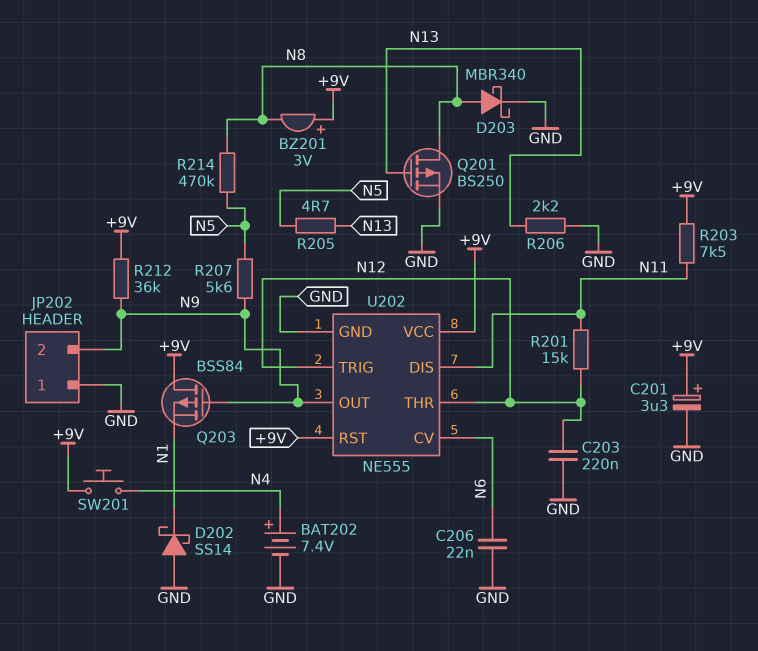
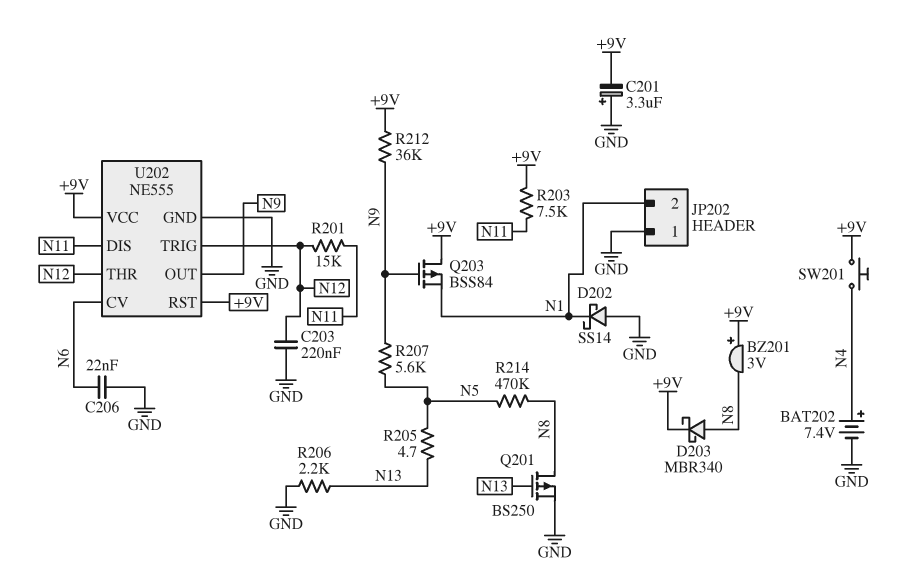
C201: 3.3uF (plus +9V, minus GND) -> 3.3uF (plus GND, minus +9V)
D203: schottky MBR340 (A N8, K GND) -> schottky MBR340 (A N8, K +9V)
JP202 pin 2: N9 -> N1

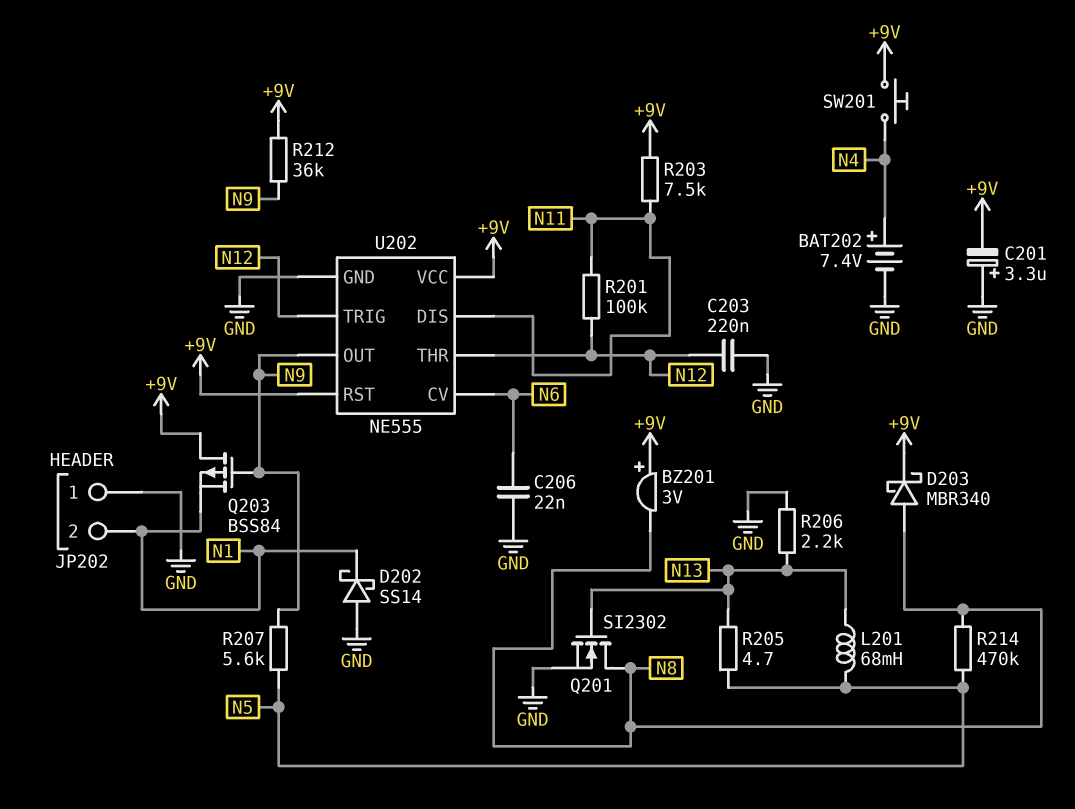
L201: none -> 68mH (N5, N13)
Q201: PMOS BS250 (G N13, D N8, S GND) -> NMOS SI2302 (G N13, D N8, S GND)
R201: 15k (N11, N12) -> 100k (N11, N12)

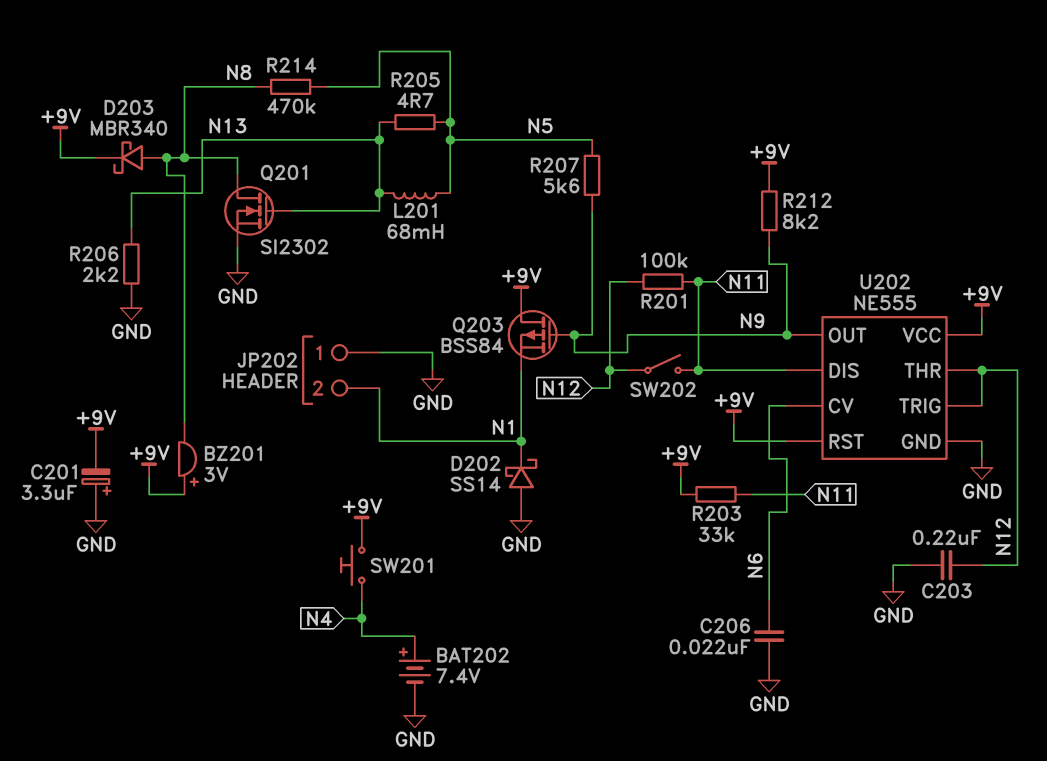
R203: 7.5k (+9V, N11) -> 33k (+9V, N11)
R212: 36k (+9V, N9) -> 8.2k (+9V, N9)
SW202: none -> switch (N11, N12)

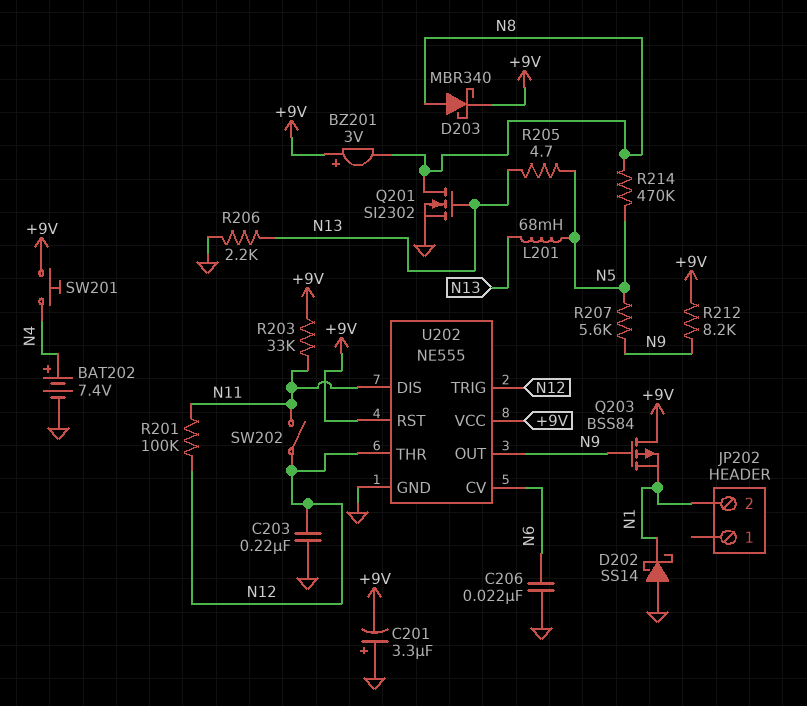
JP202 pin 1: GND -> none

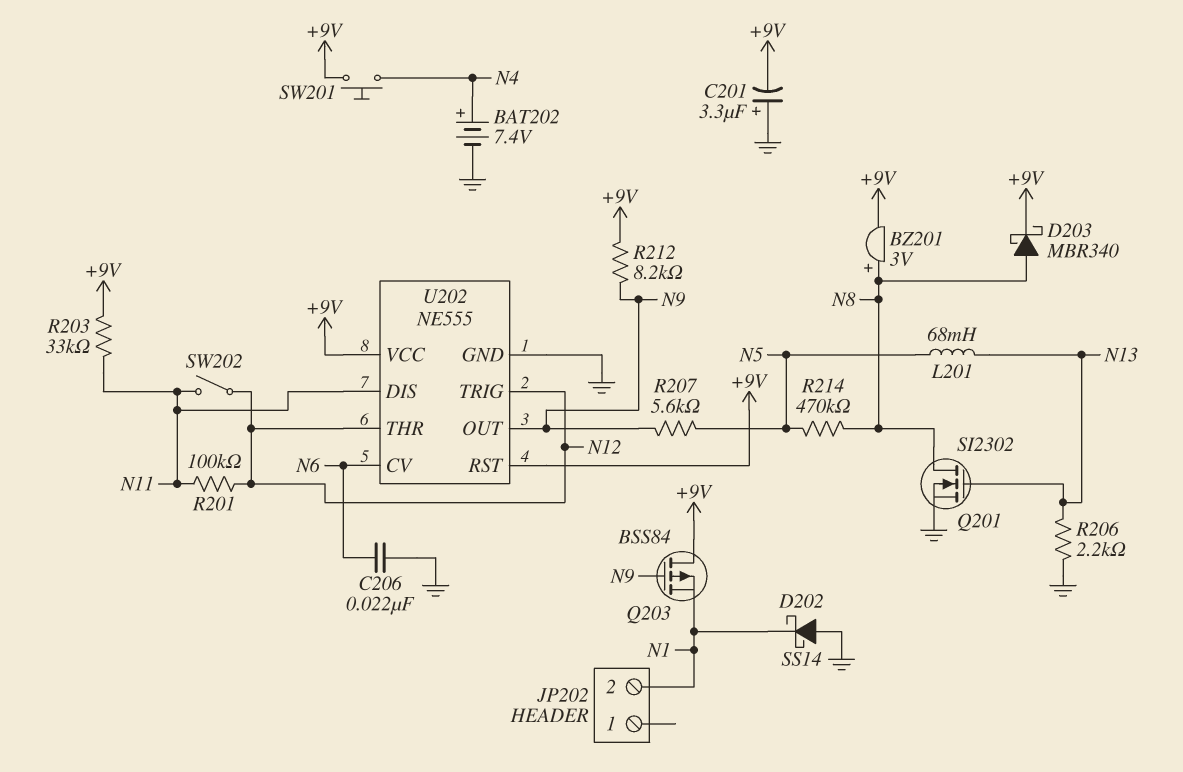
BZ201: buzzer 3V (plus +9V, minus N8) -> buzzer 3V (plus N8, minus +9V)
C203: 220nF (GND, N12) -> none
R205: 4.7 (N5, N13) -> none

